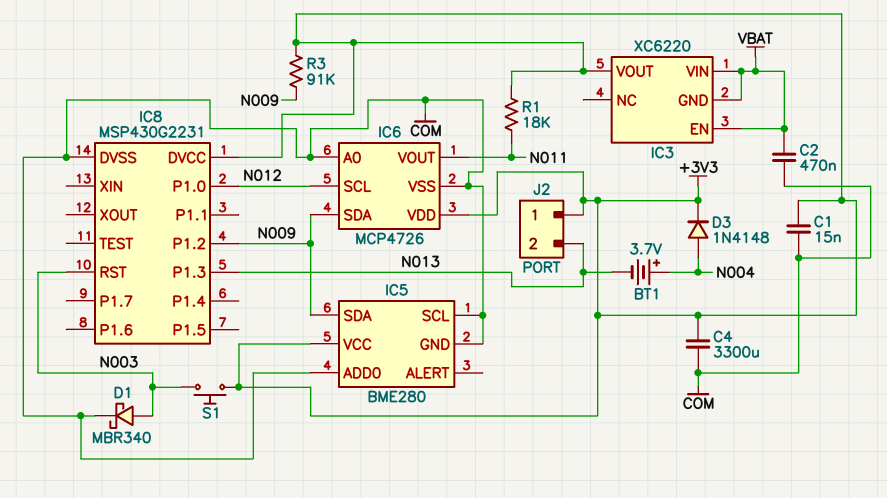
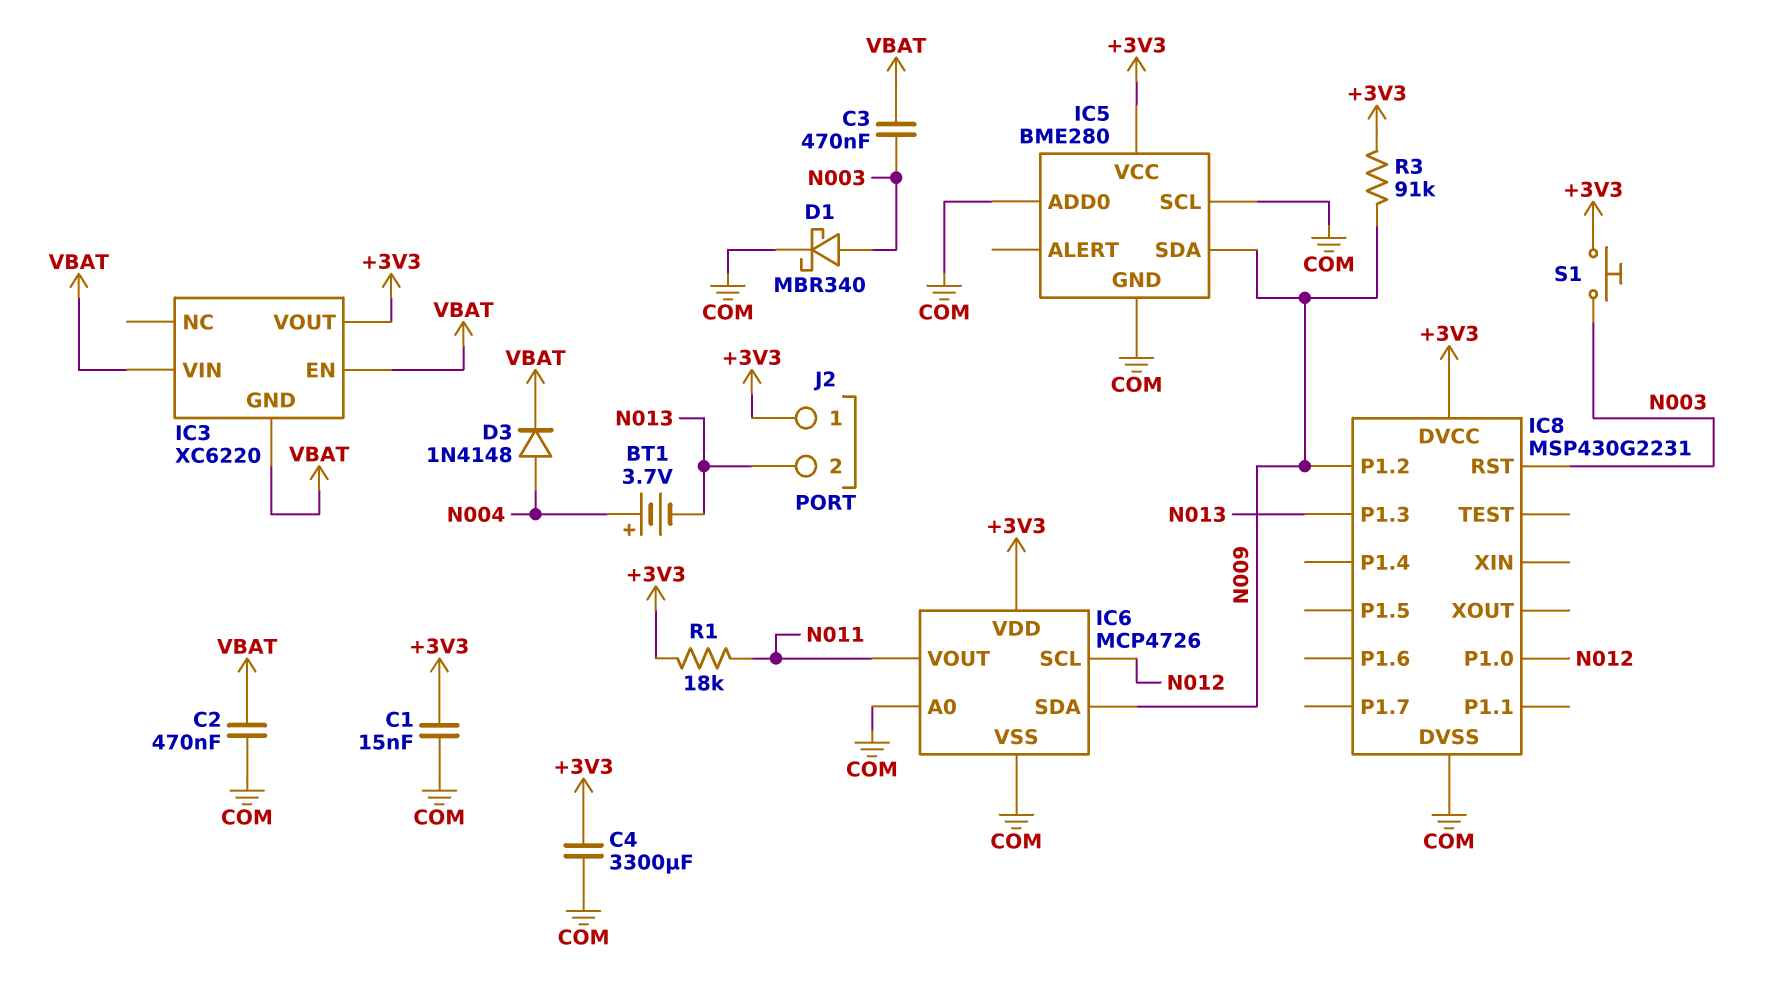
C3: none -> 470nF (N003, VBAT)
D3: diode 1N4148 (A N004, K +3V3) -> diode 1N4148 (A N004, K VBAT)

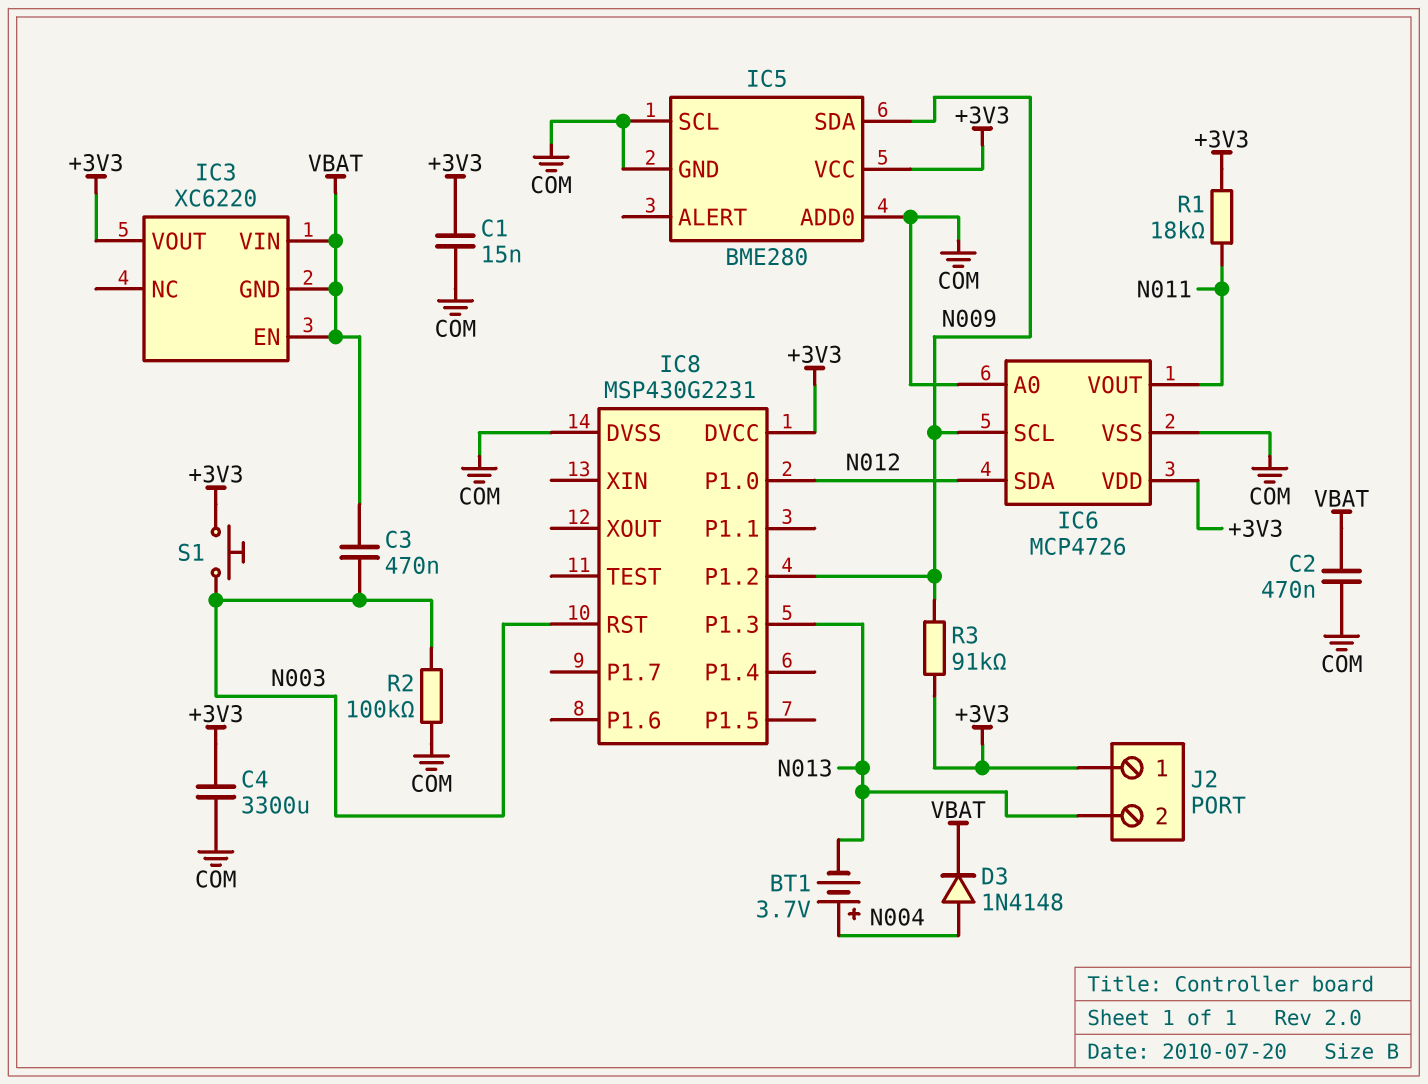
D1: schottky MBR340 (A N003, K COM) -> none
IC6 pin SCL: N012 -> N009
IC6 pin SDA: N009 -> N012
R2: none -> 100k (COM, N003)

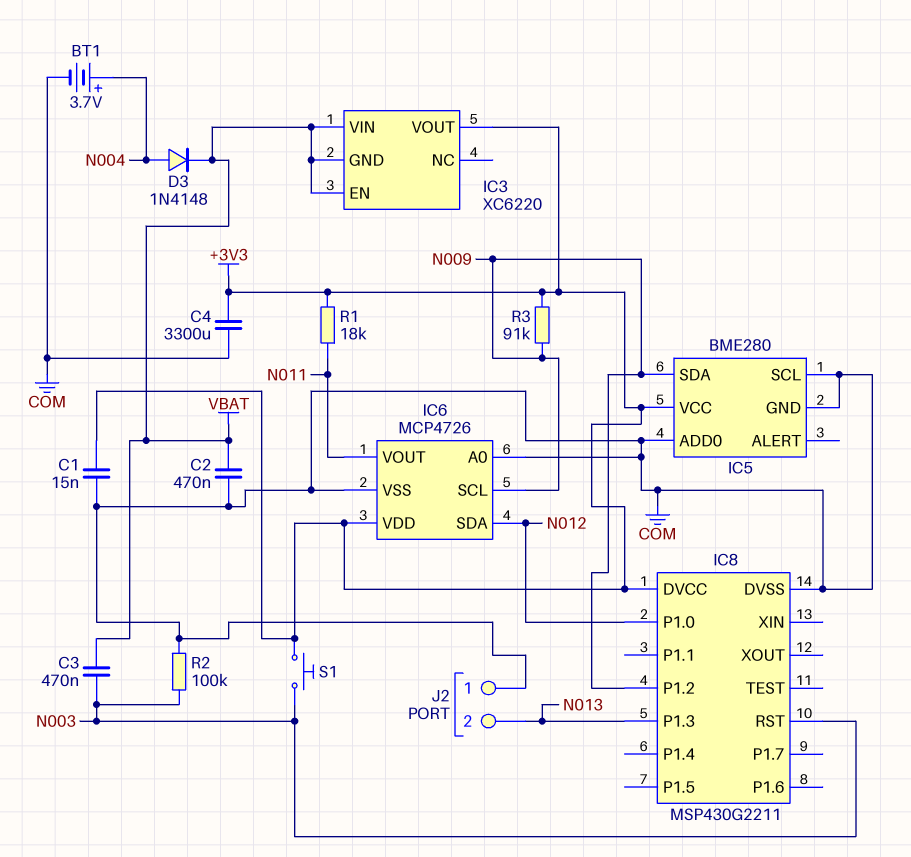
BT1: 3.7V (plus N004, minus N013) -> 3.7V (plus N004, minus COM)
IC8: MSP430G2231 -> MSP430G2211
J2 pin 1: +3V3 -> COM

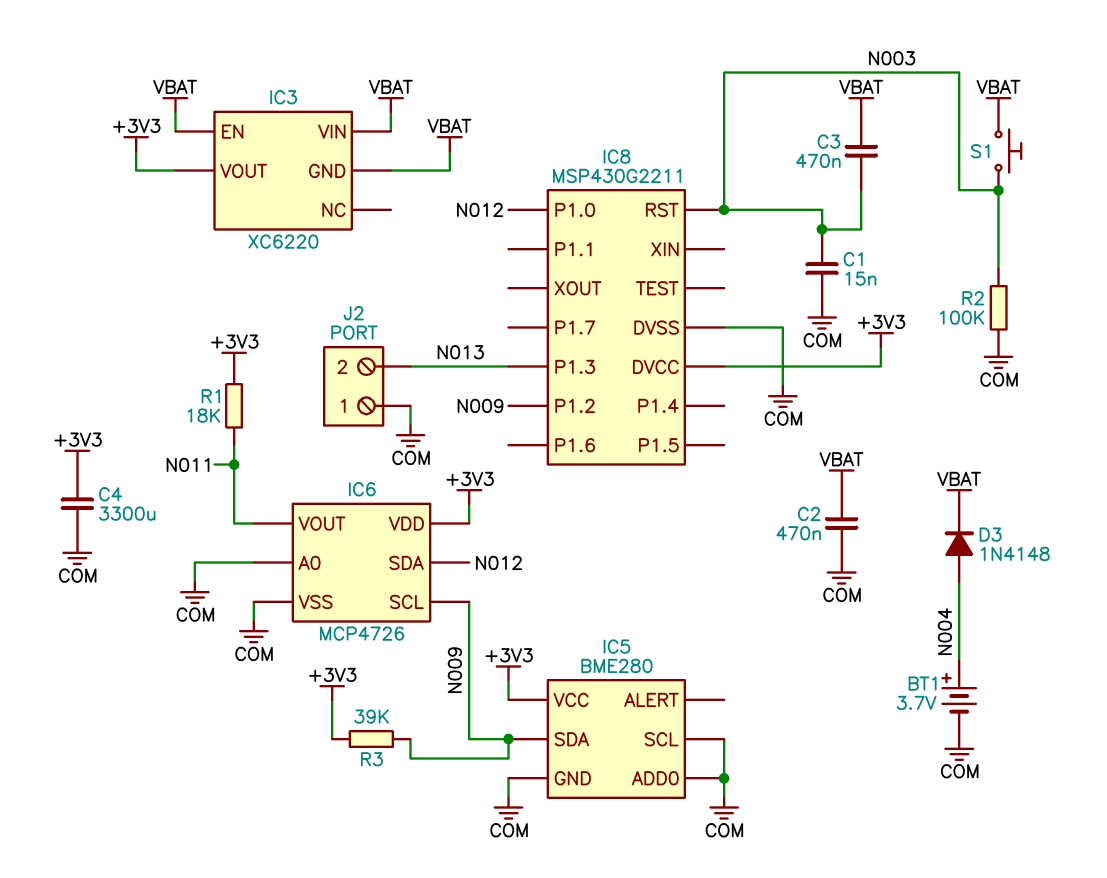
C1: 15nF (+3V3, COM) -> 15nF (COM, N003)
R3: 91k (+3V3, N009) -> 39k (+3V3, N009)
S1: button (+3V3, N003) -> button (N003, VBAT)

